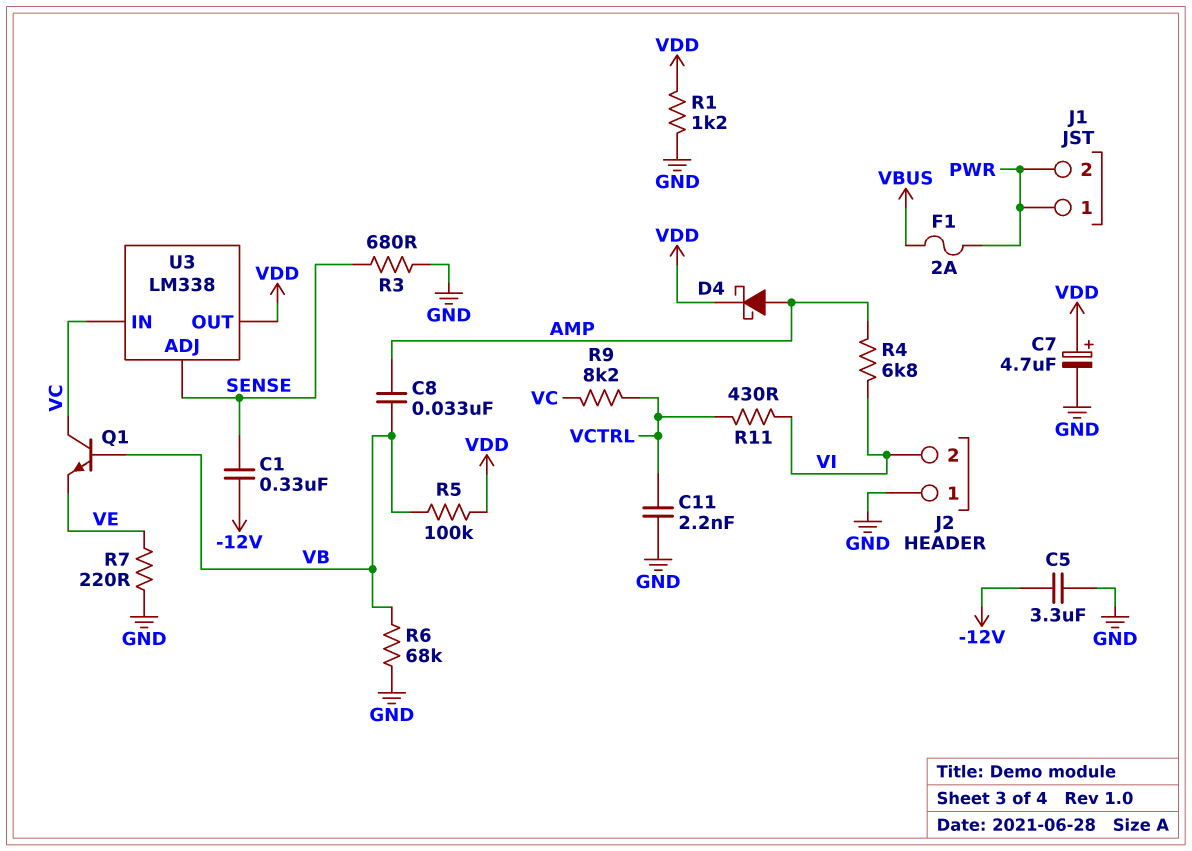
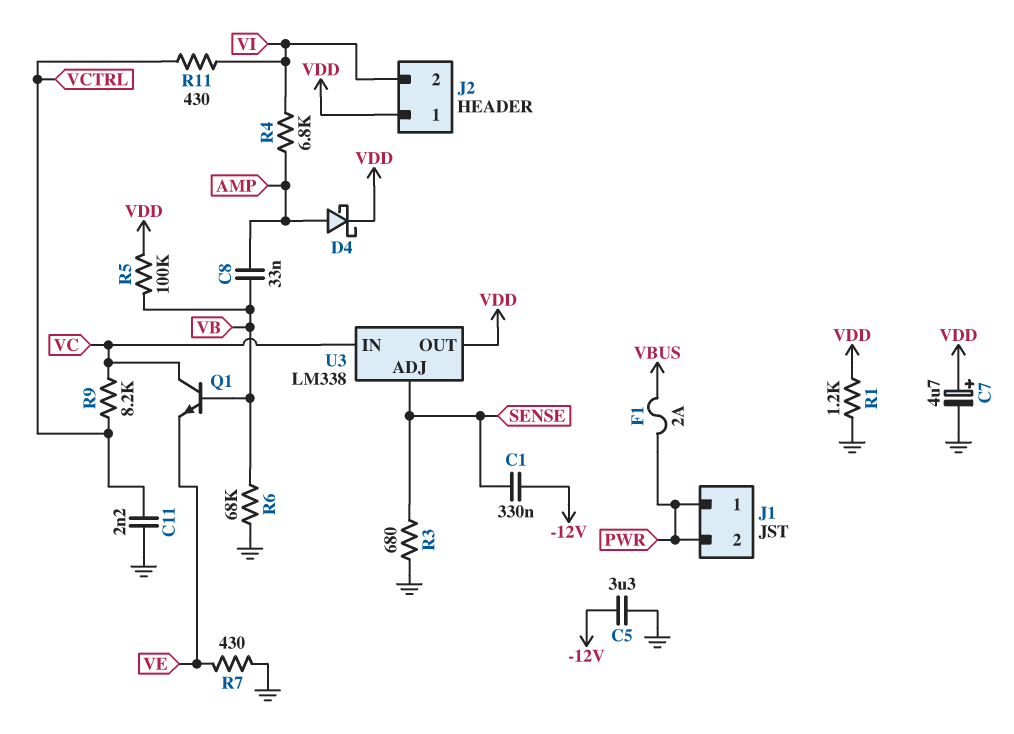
J2 pin 1: GND -> VDD
R7: 220 (GND, VE) -> 430 (GND, VE)

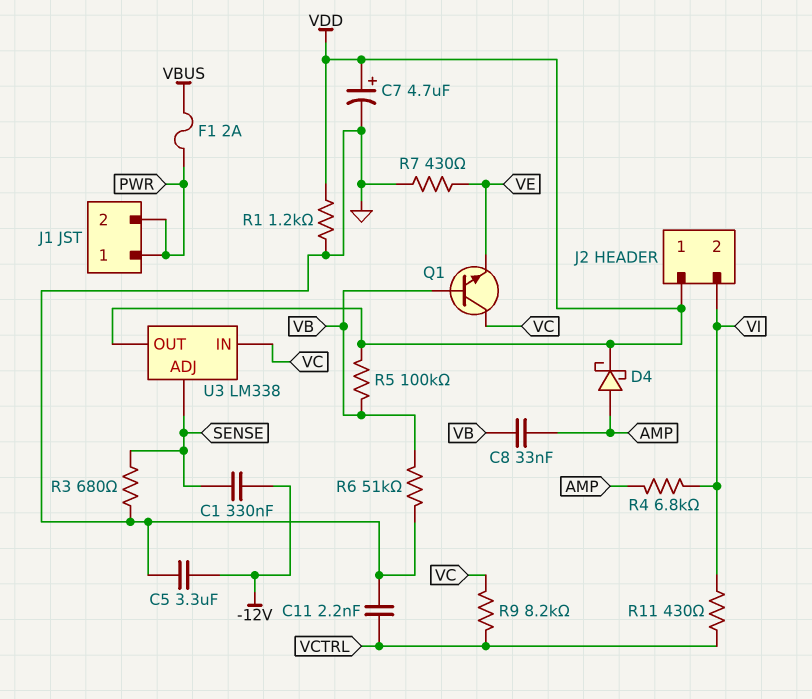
R6: 68k (GND, VB) -> 51k (GND, VB)

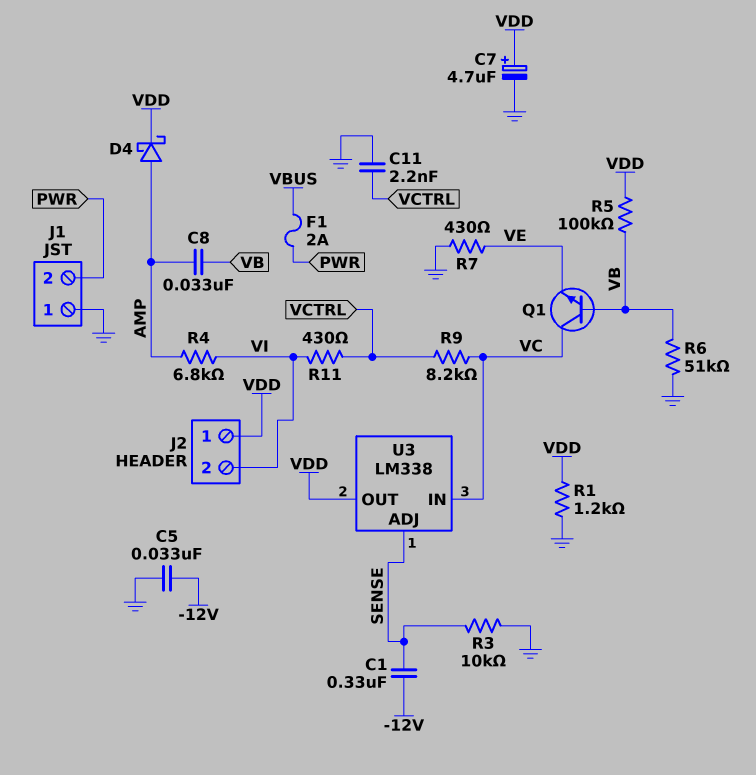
C5: 3.3uF (-12V, GND) -> 33nF (-12V, GND)
J1 pin 1: PWR -> GND
R3: 680 (GND, SENSE) -> 10k (GND, SENSE)

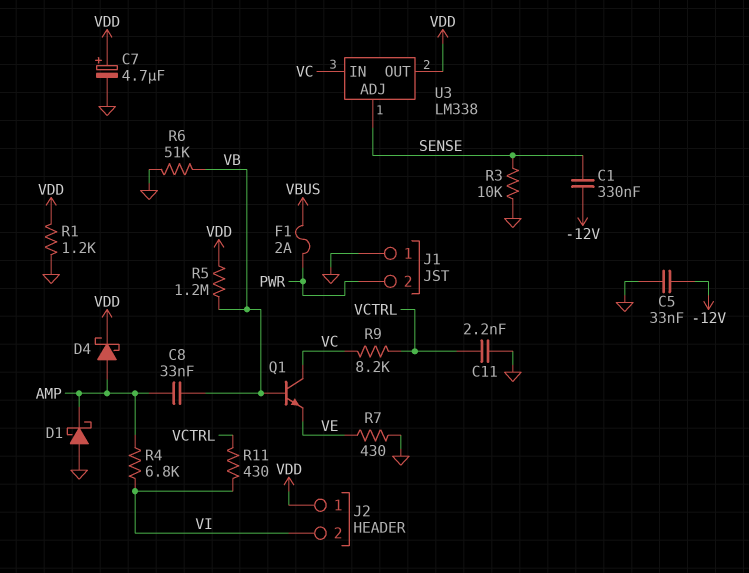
D1: none -> schottky (A GND, K AMP)
R5: 100k (VB, VDD) -> 1.2M (VB, VDD)

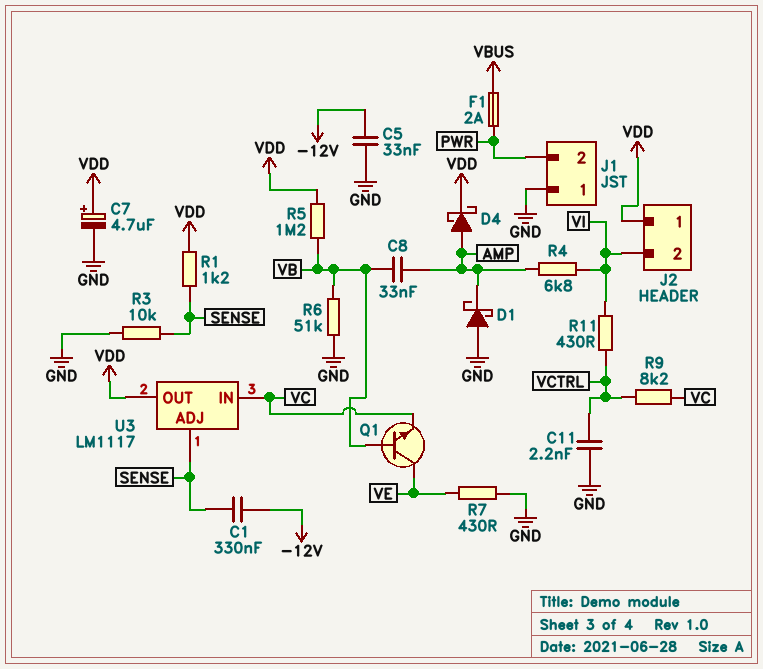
Q1: NPN (B VB, C VC, E VE) -> NPN (B VB, C VE, E VC)
R1: 1.2k (GND, VDD) -> 1.2k (SENSE, VDD)
U3: LM338 -> LM1117

